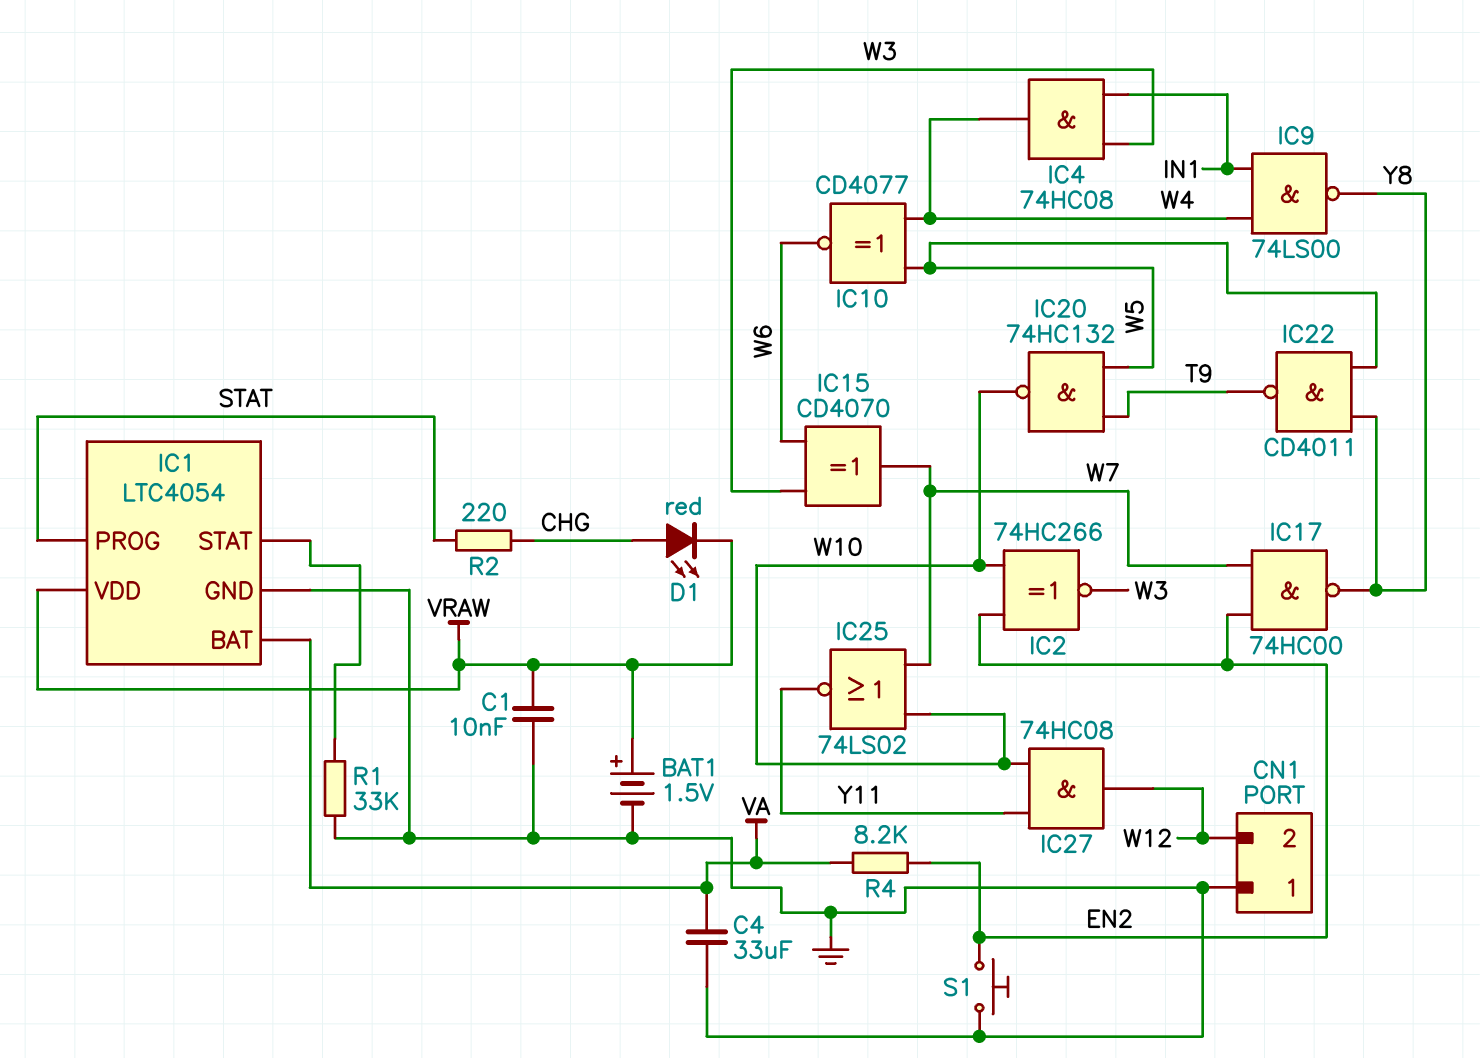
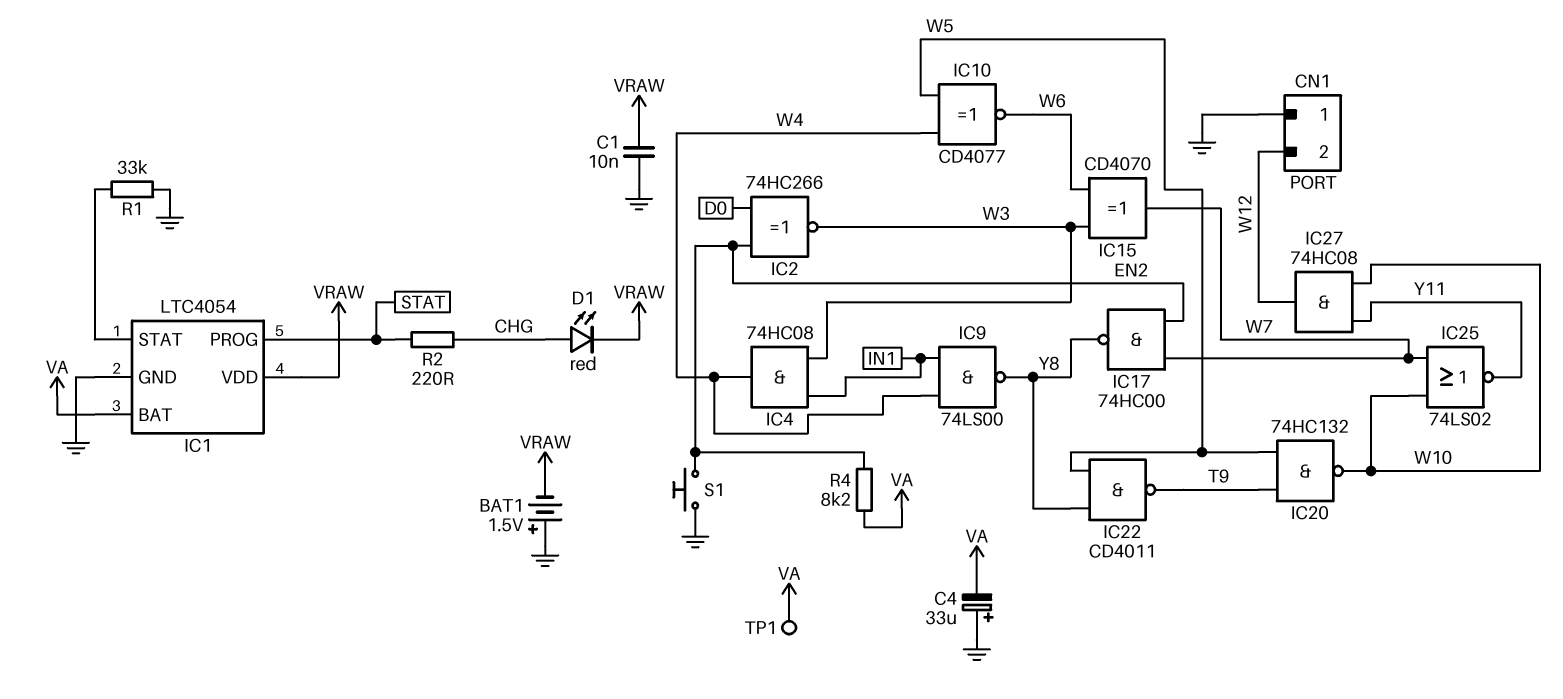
BAT1: 1.5V (plus VRAW, minus GND) -> 1.5V (plus GND, minus VRAW)
C4: 33uF (GND, VA) -> 33uF (plus GND, minus VA)
IC2: XNOR 74HC266 (in EN2, in W10, out W3) -> XNOR 74HC266 (in D0, in EN2, out W3)
TP1: none -> test point (VA)

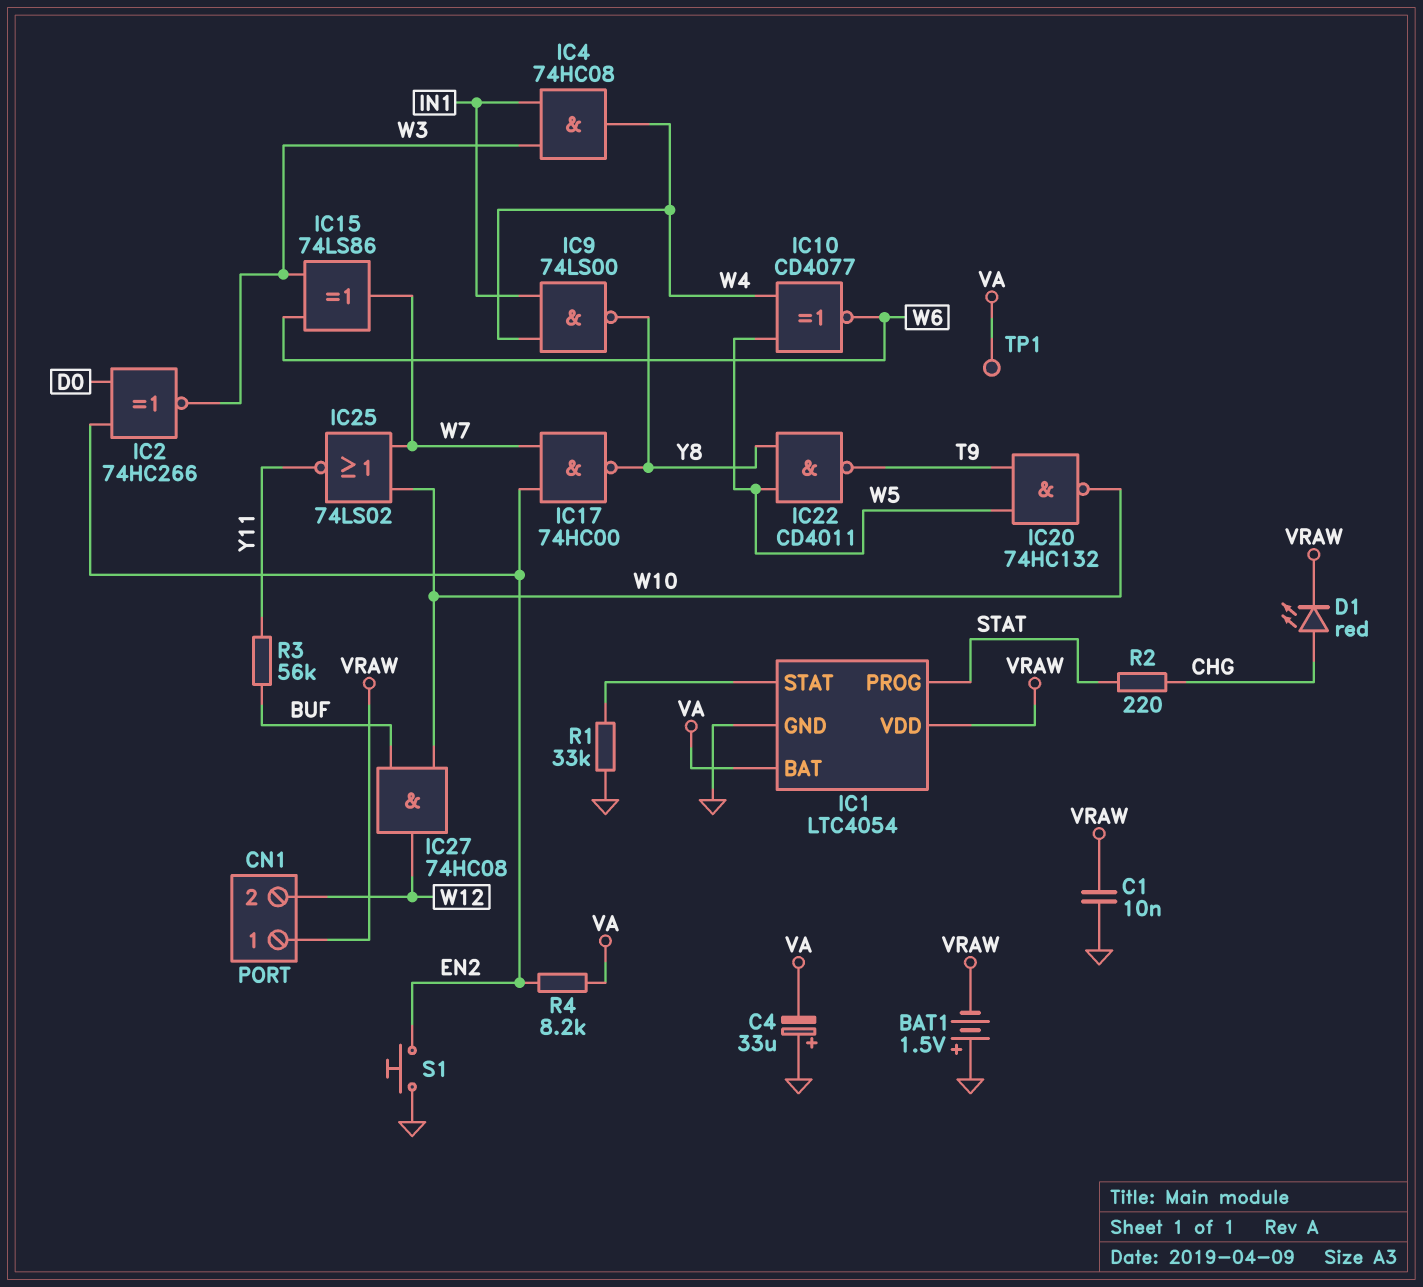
CN1 pin 1: GND -> VRAW
IC15: XOR CD4070 (in W3, in W6, out W7) -> XOR 74LS86 (in W3, in W6, out W7)
IC27: AND 74HC08 (in W10, in Y11, out W12) -> AND 74HC08 (in BUF, in W10, out W12)
R3: none -> 56k (BUF, Y11)

